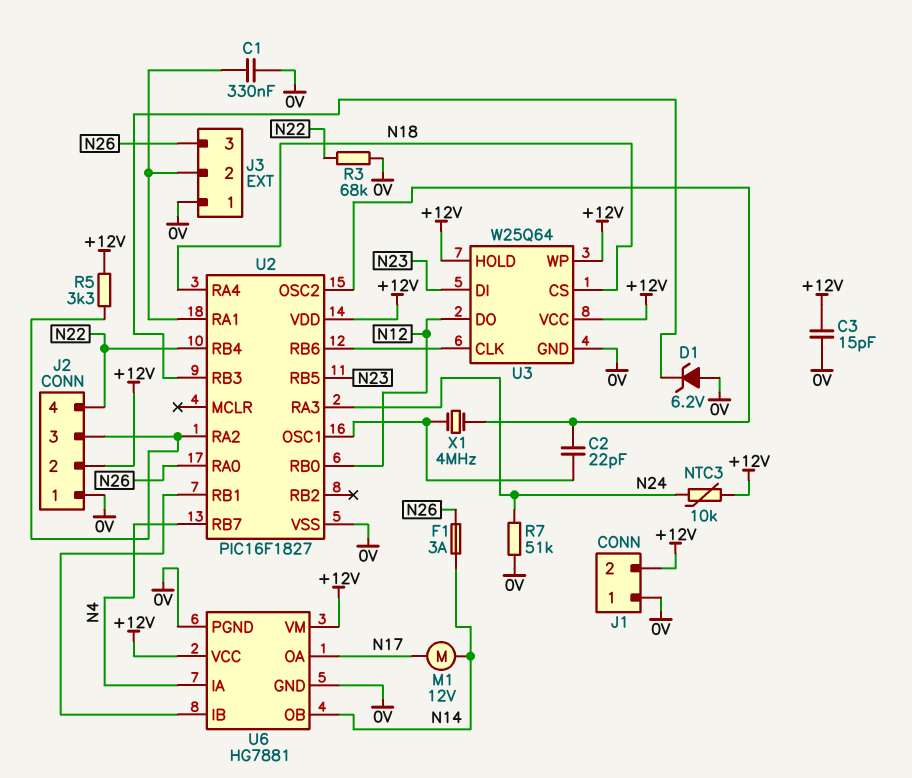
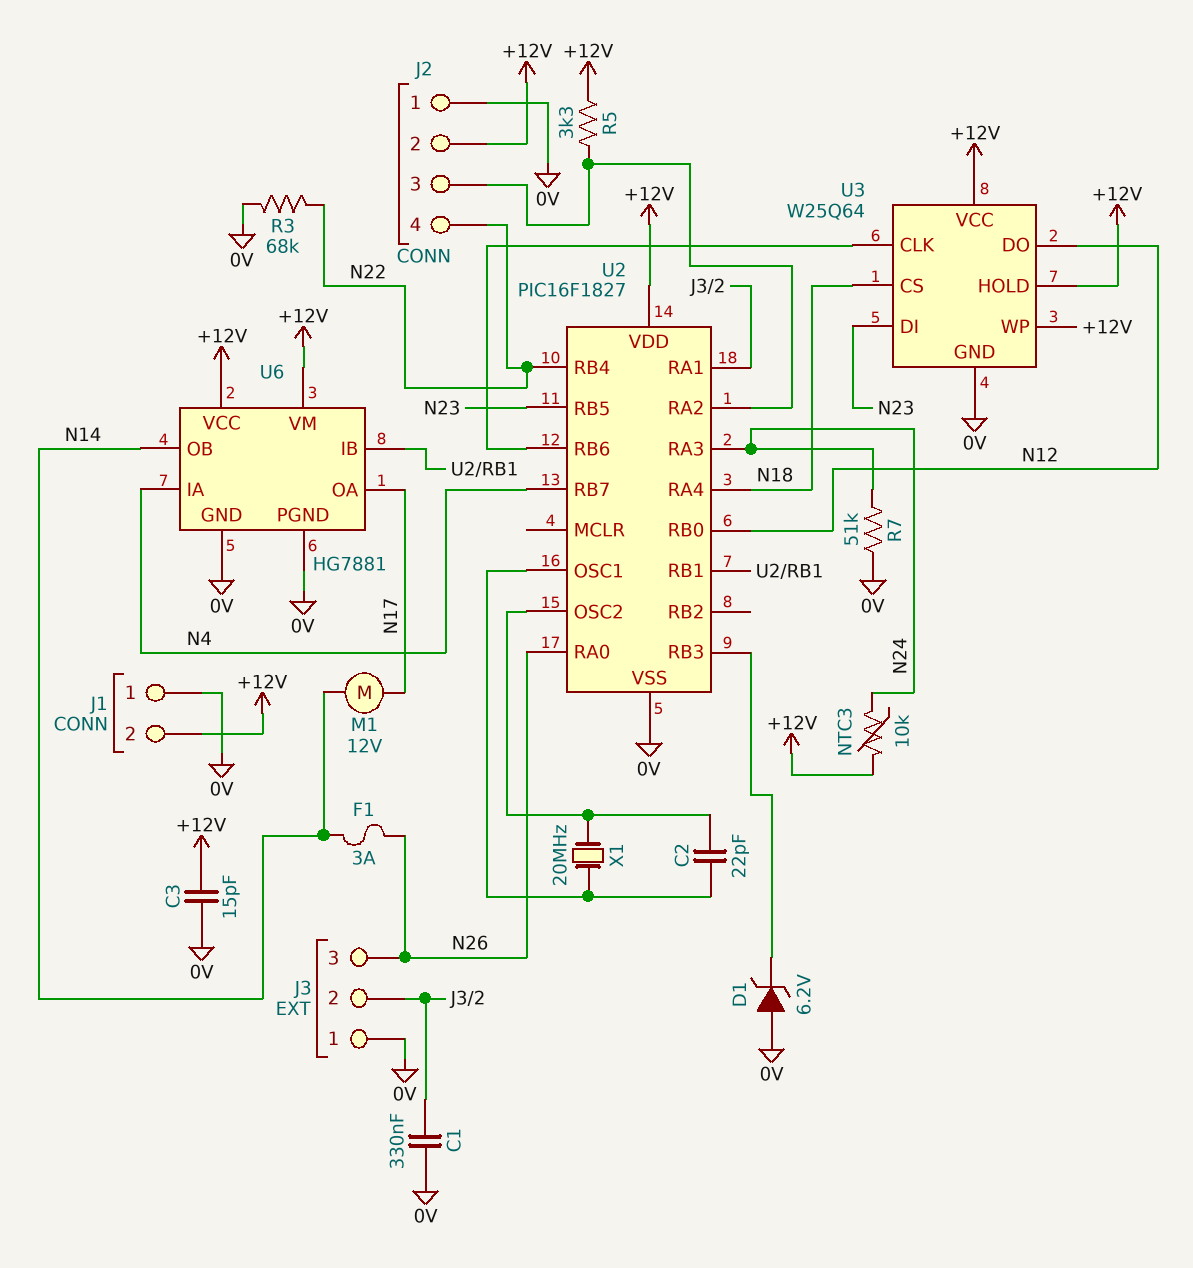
X1: 4MHz (U2/OSC1, U2/OSC2) -> 20MHz (U2/OSC1, U2/OSC2)

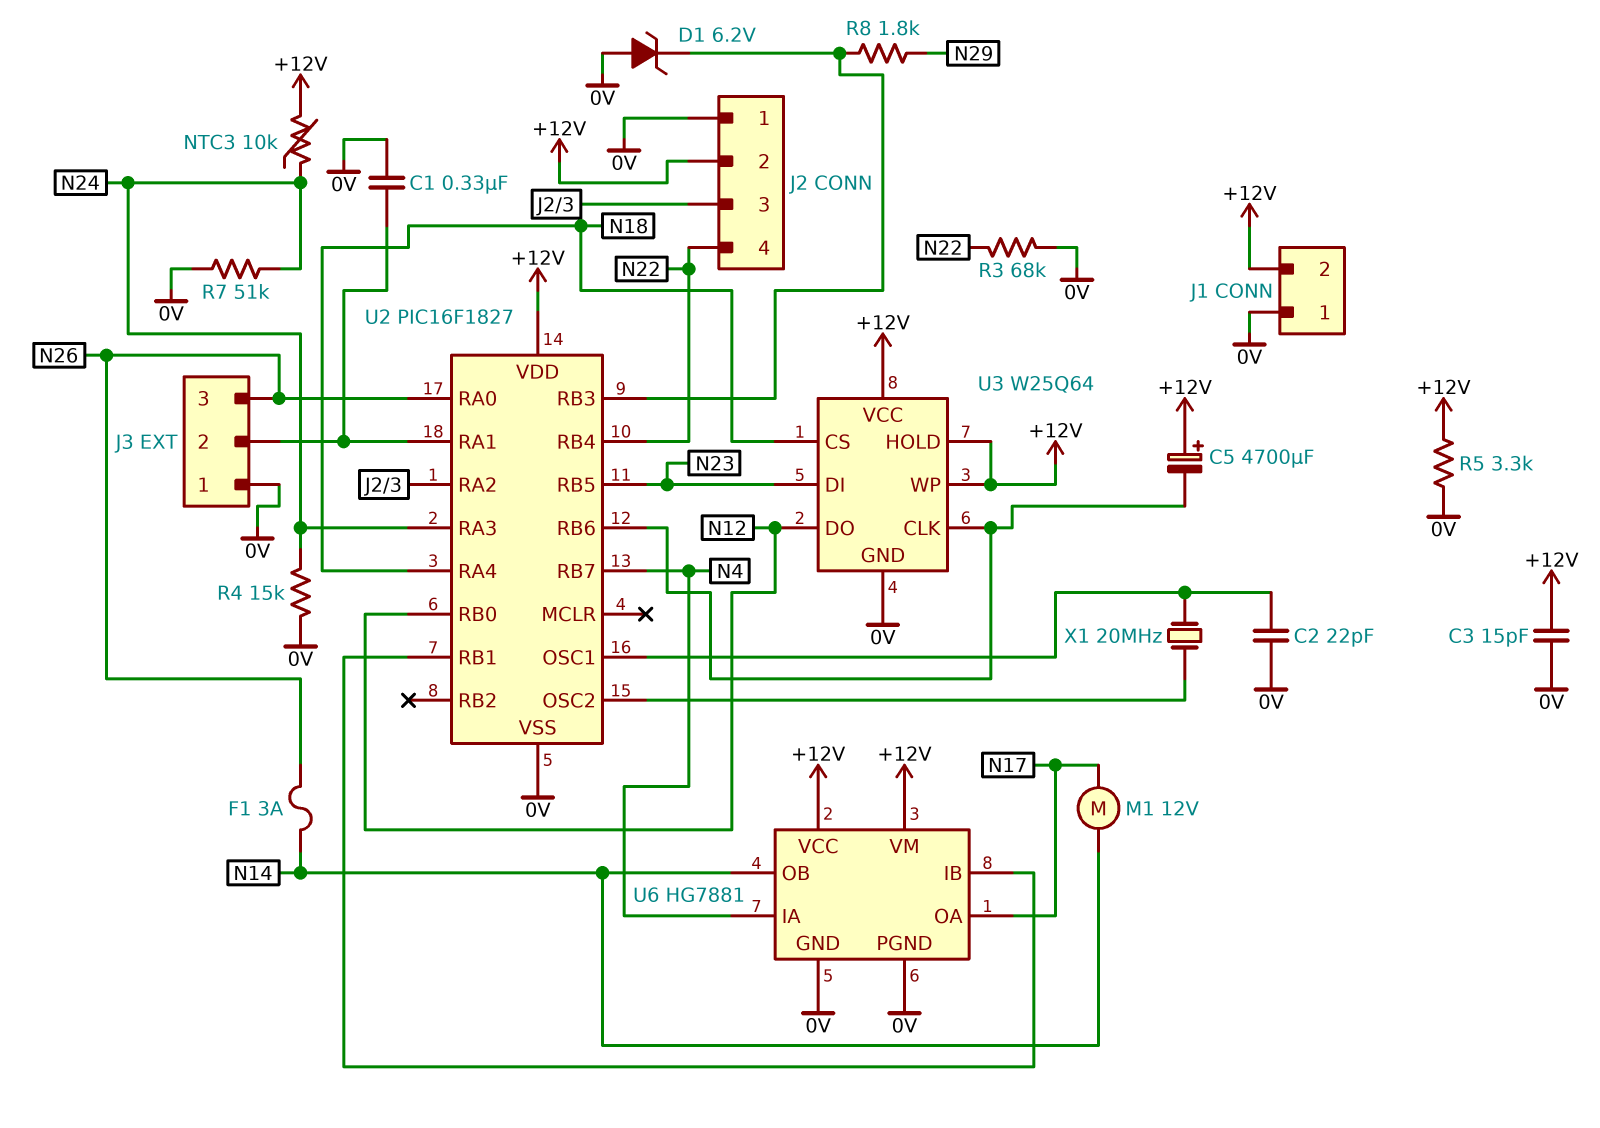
C2: 22pF (U2/OSC1, U2/OSC2) -> 22pF (0V, U2/OSC1)
C5: none -> 4700uF (plus +12V, minus U2/RB6)
R4: none -> 15k (0V, N24)
R5: 3.3k (+12V, J2/3) -> 3.3k (+12V, 0V)
R8: none -> 1.8k (N29, U2/RB3)

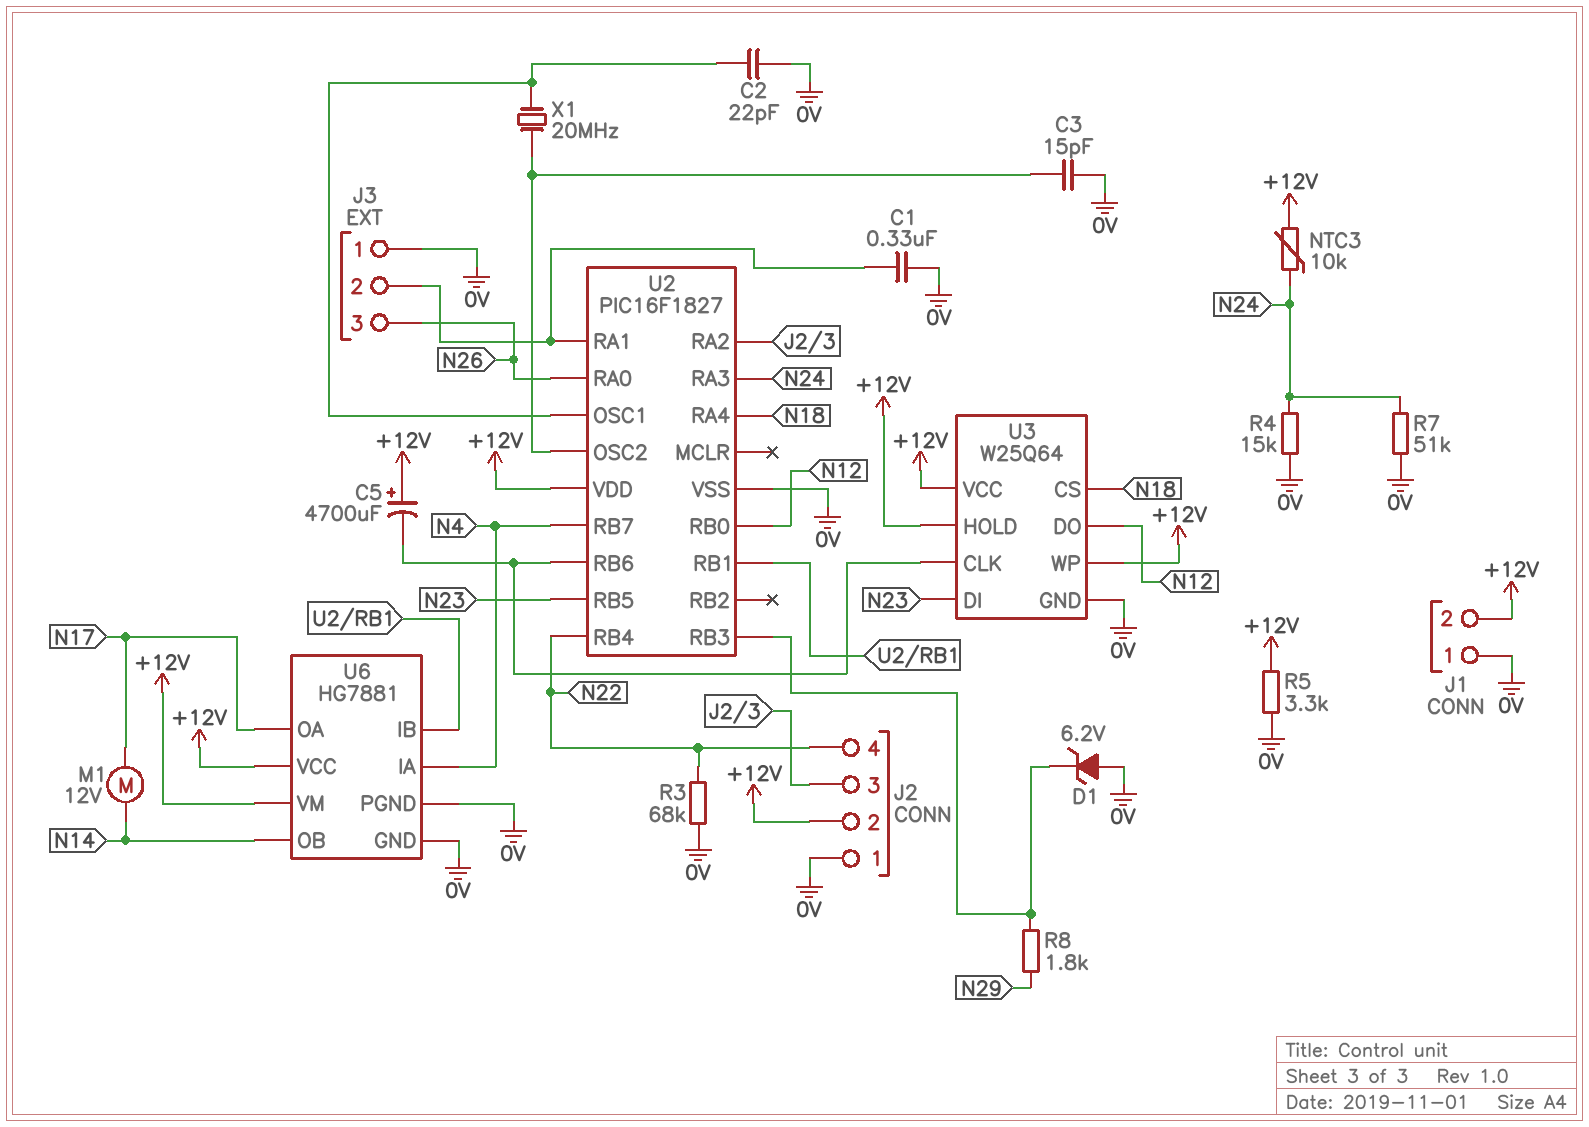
C3: 15pF (+12V, 0V) -> 15pF (0V, U2/OSC2)
F1: 3A (N14, N26) -> none

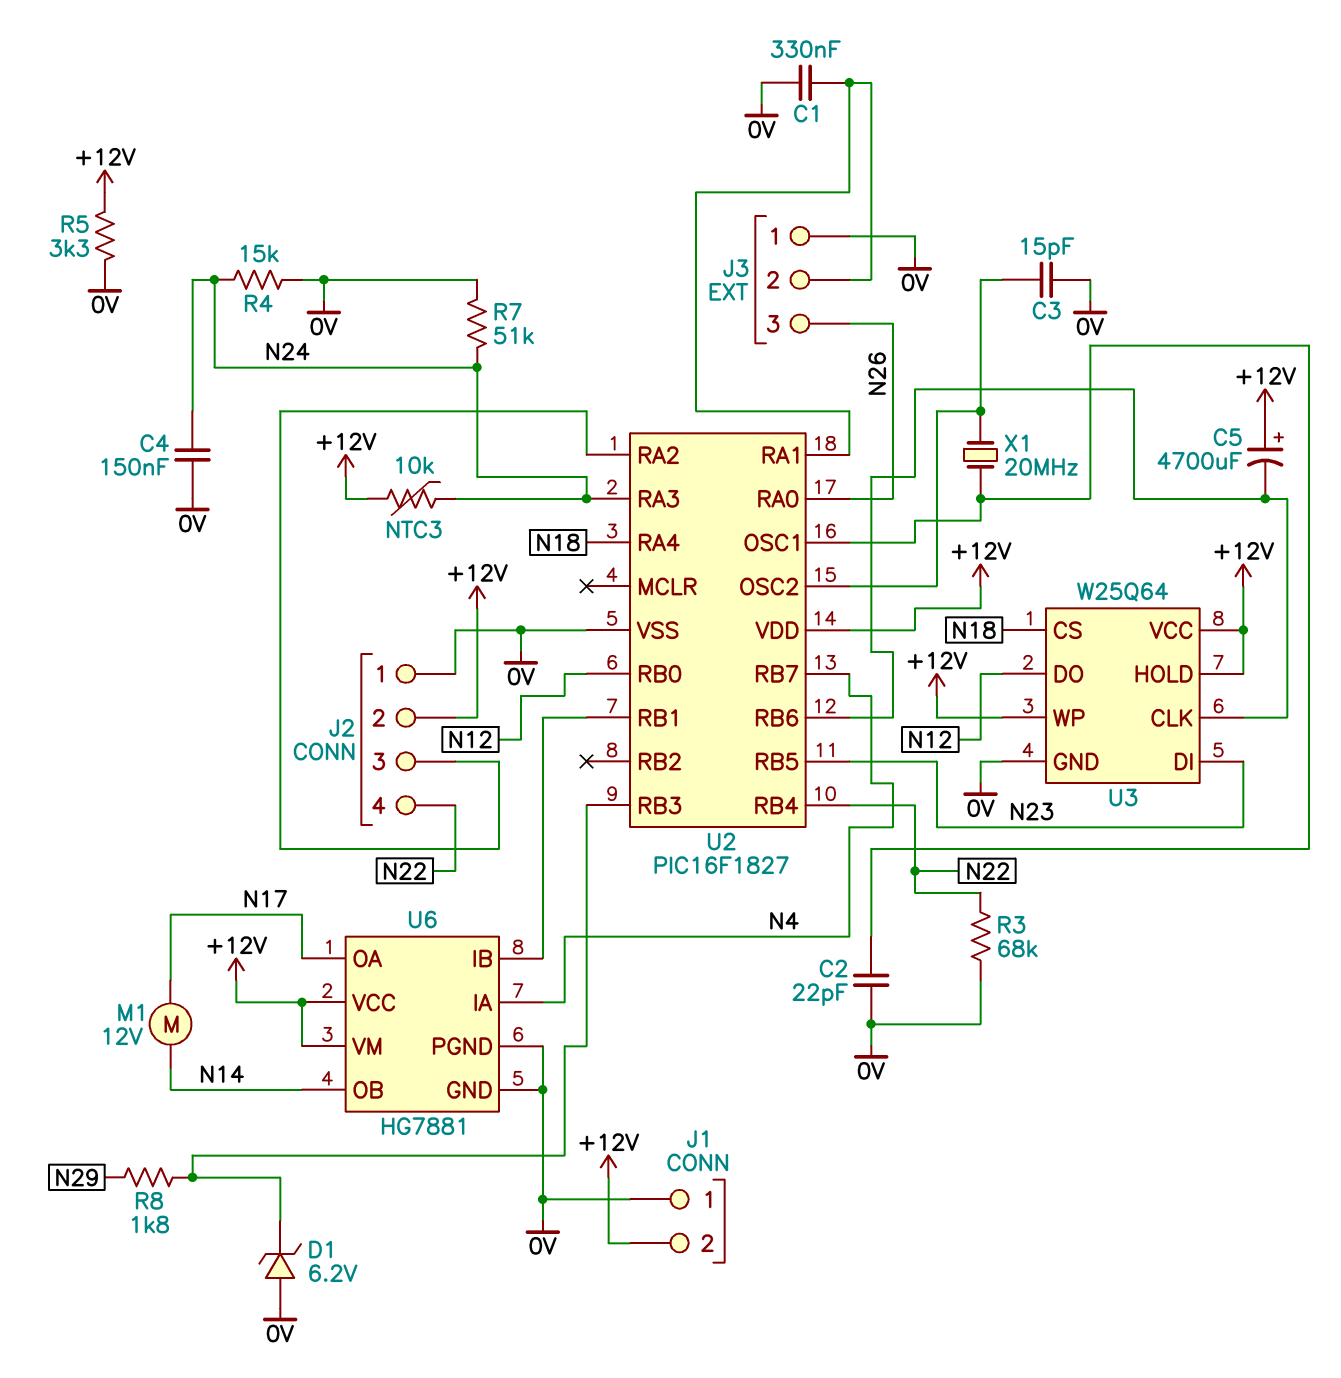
C4: none -> 150nF (0V, N24)

